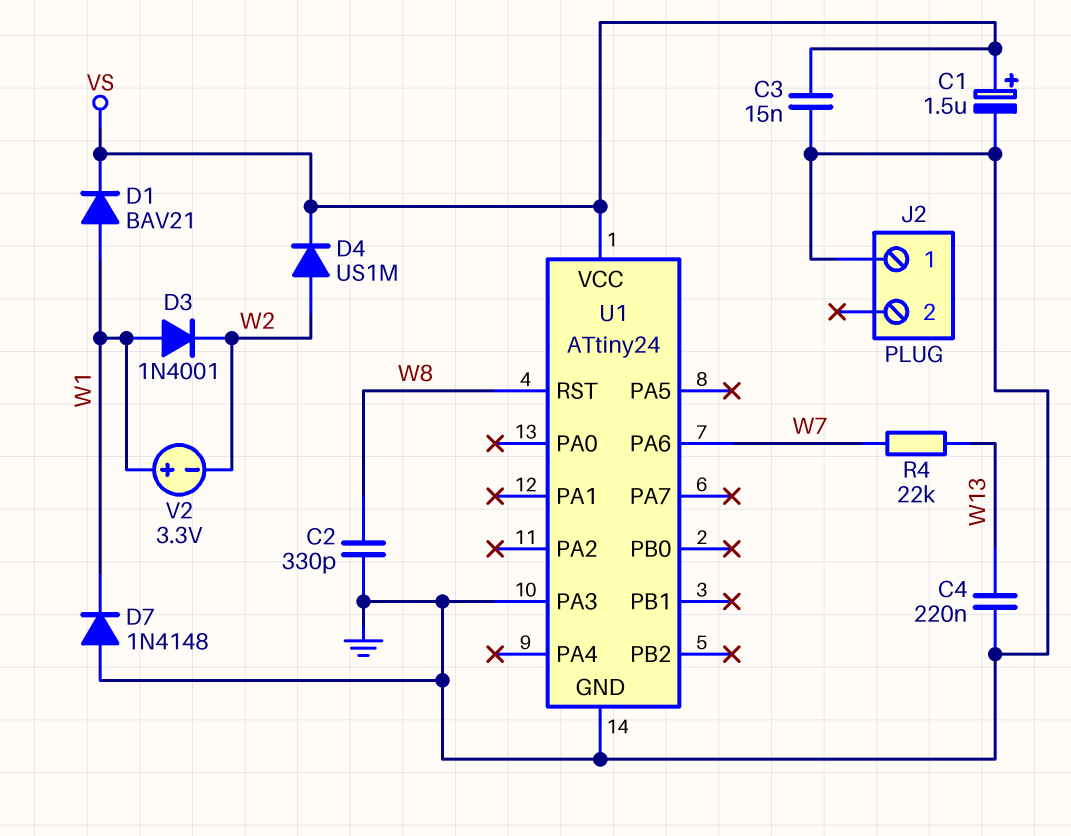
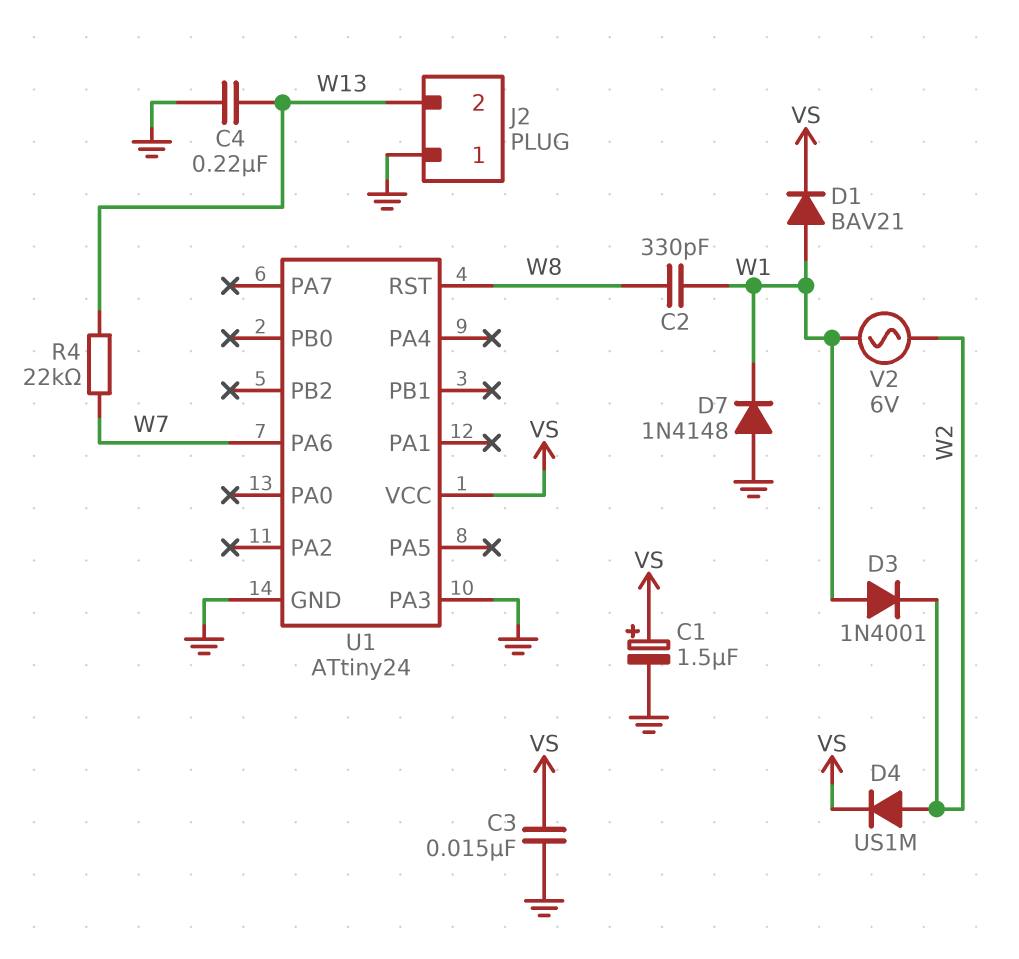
C2: 330pF (GND, W8) -> 330pF (W1, W8)
J2 pin 2: none -> W13
V2: 3.3V (plus W1, minus W2) -> AC 6V (W1, W2)

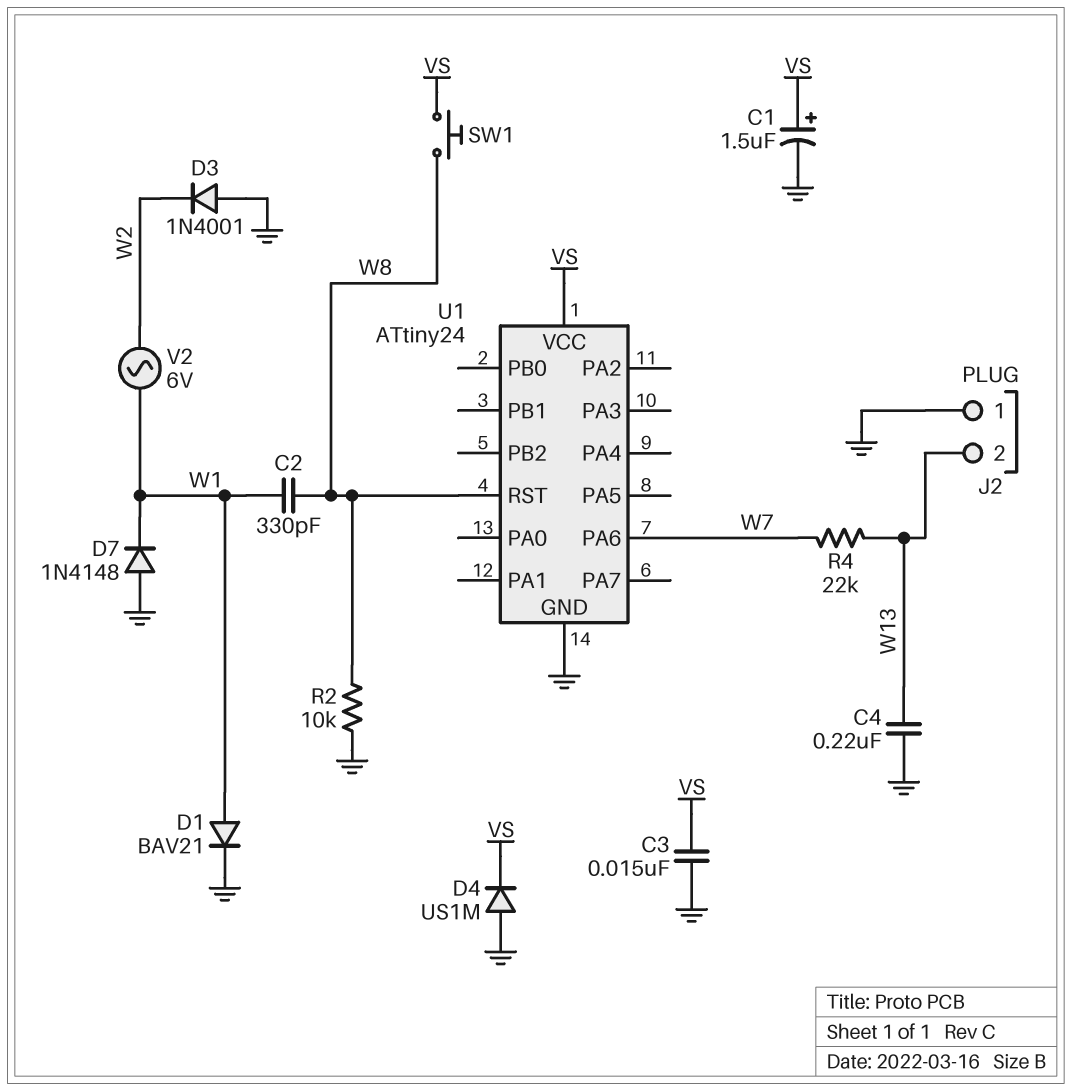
D1: diode BAV21 (A W1, K VS) -> diode BAV21 (A W1, K GND)
D3: diode 1N4001 (A W1, K W2) -> diode 1N4001 (A GND, K W2)
D4: diode US1M (A W2, K VS) -> diode US1M (A GND, K VS)
R2: none -> 10k (GND, W8)
SW1: none -> button (VS, W8)
U1 pin PA3: GND -> none

